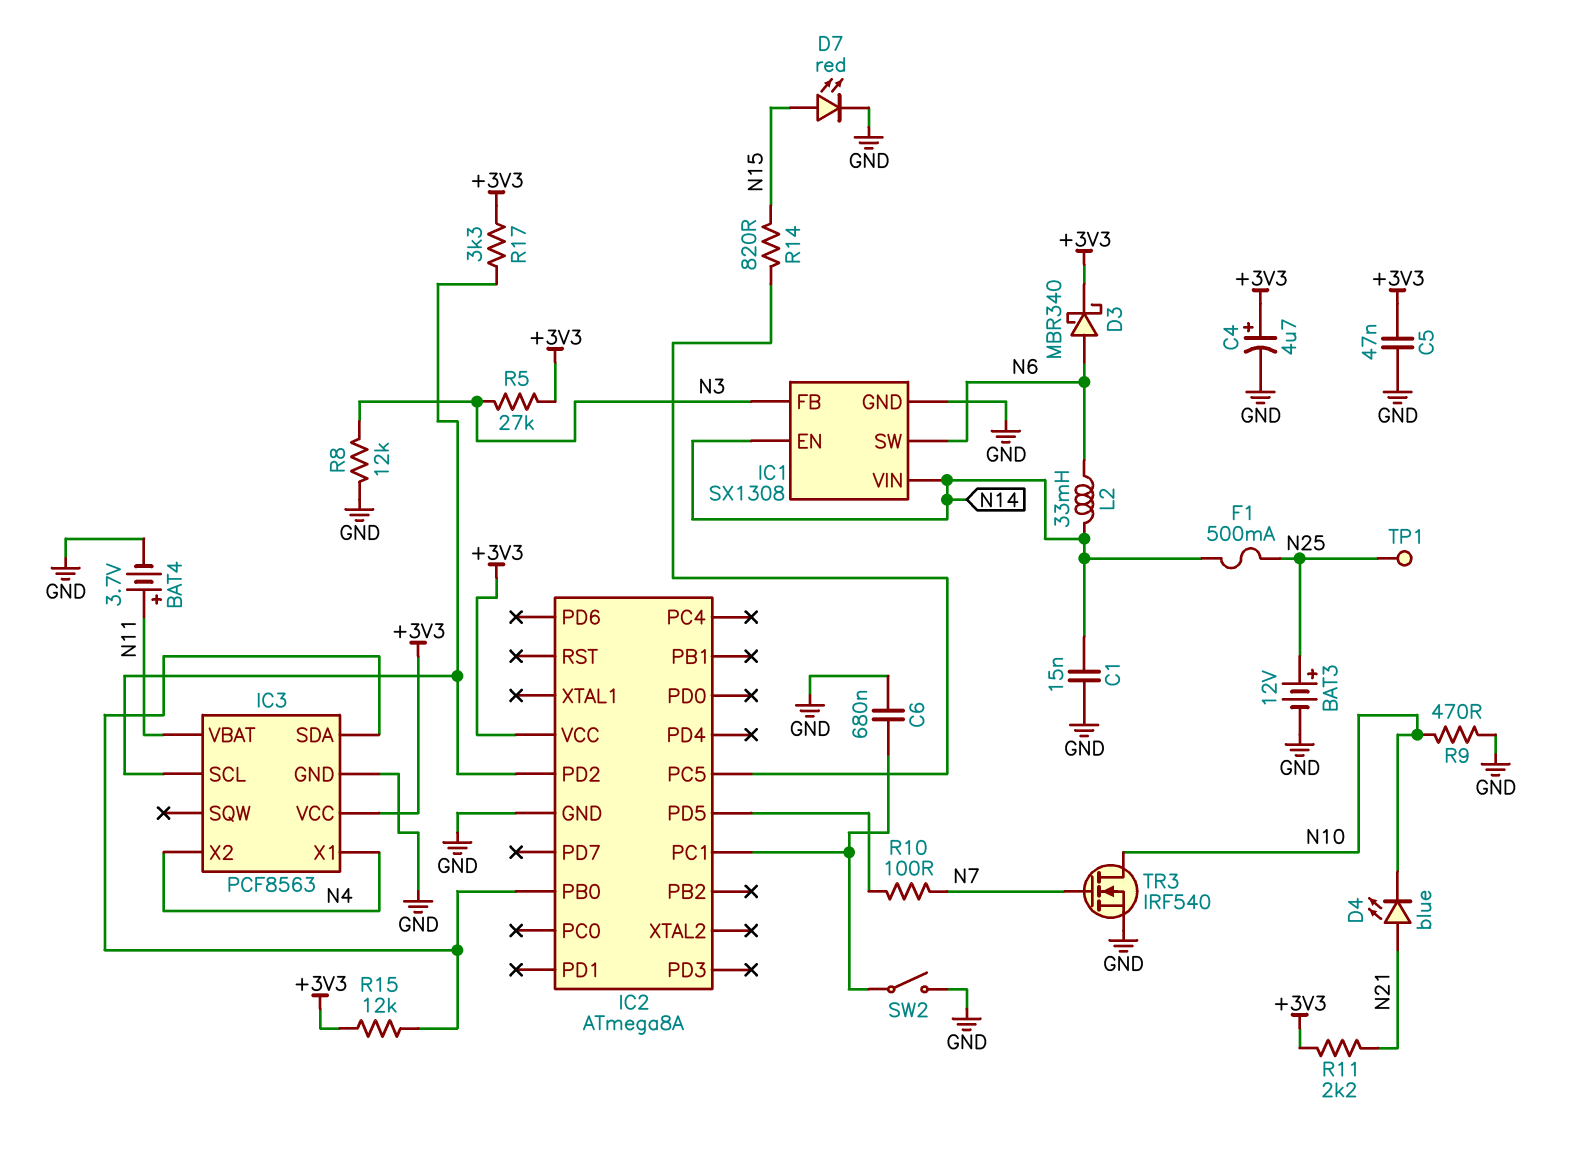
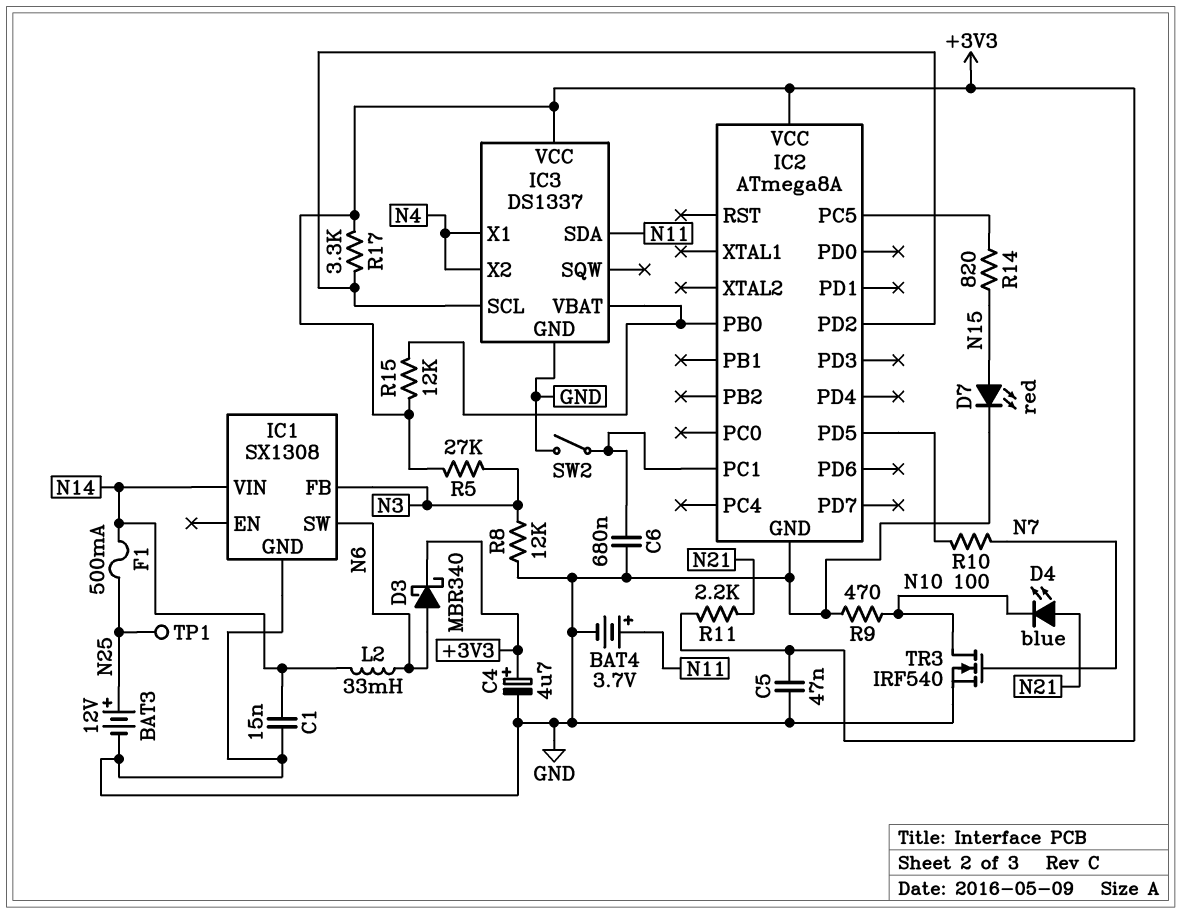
IC1 pin EN: N14 -> none
IC3: PCF8563 -> DS1337
IC3 pin SDA: IC2/PB0 -> N11
IC3 pin VBAT: N11 -> IC2/PB0

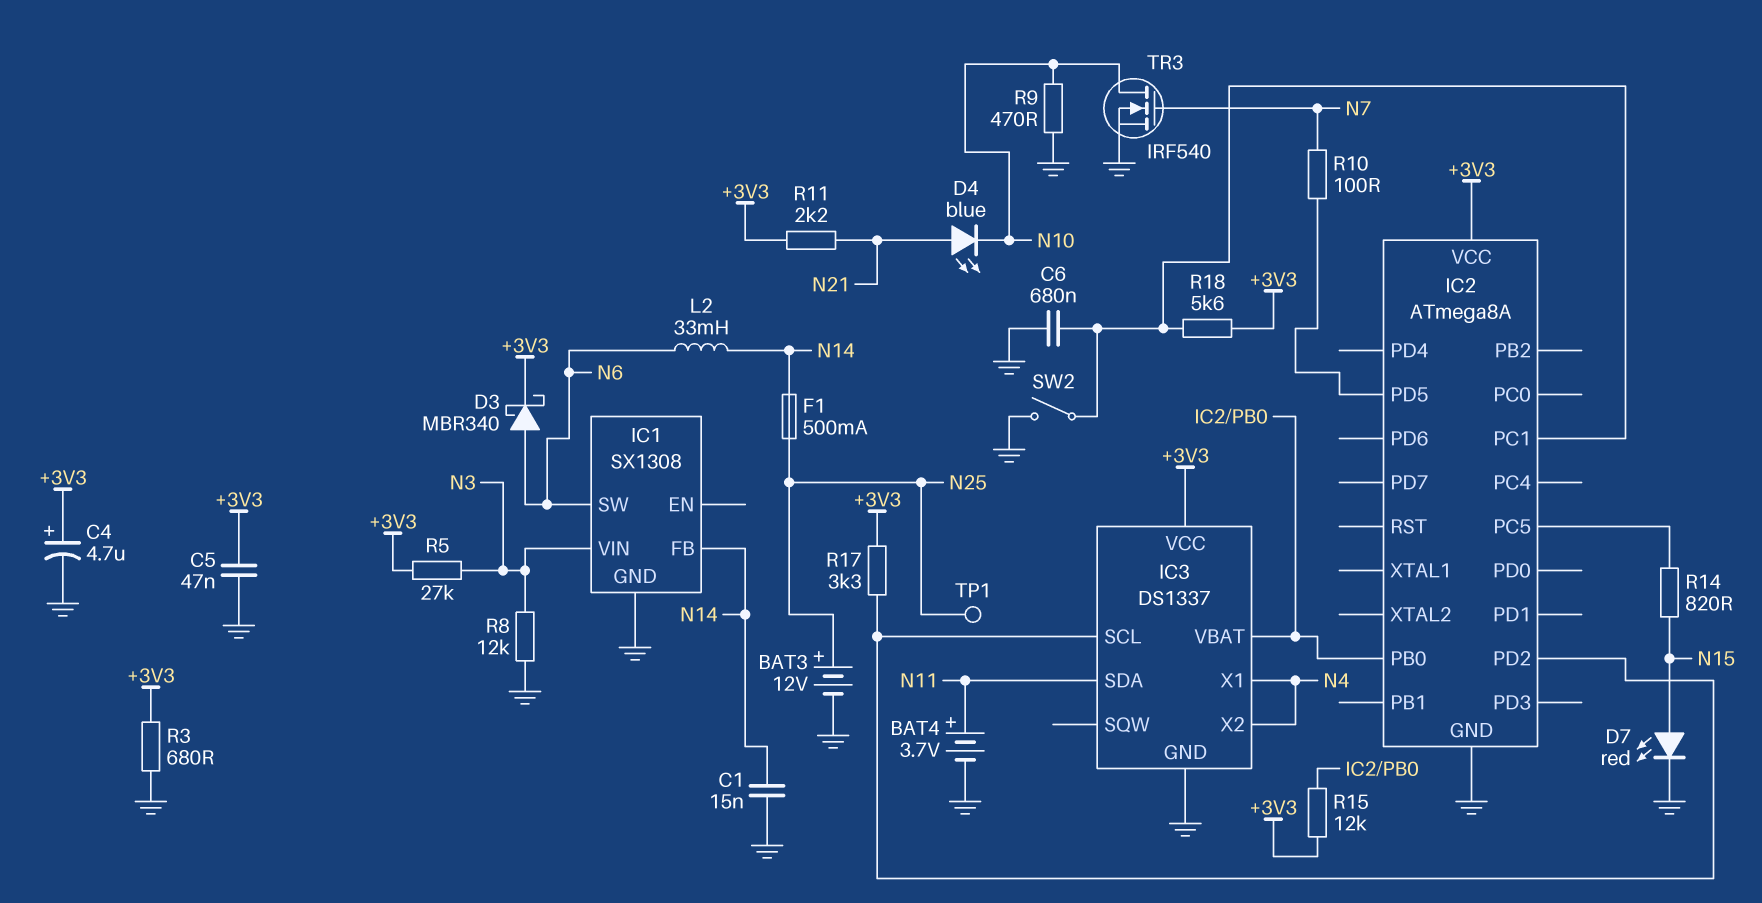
IC1 pin FB: N3 -> N14
IC1 pin VIN: N14 -> N3
R3: none -> 680 (+3V3, GND)
R18: none -> 5.6k (+3V3, IC2/PC1)

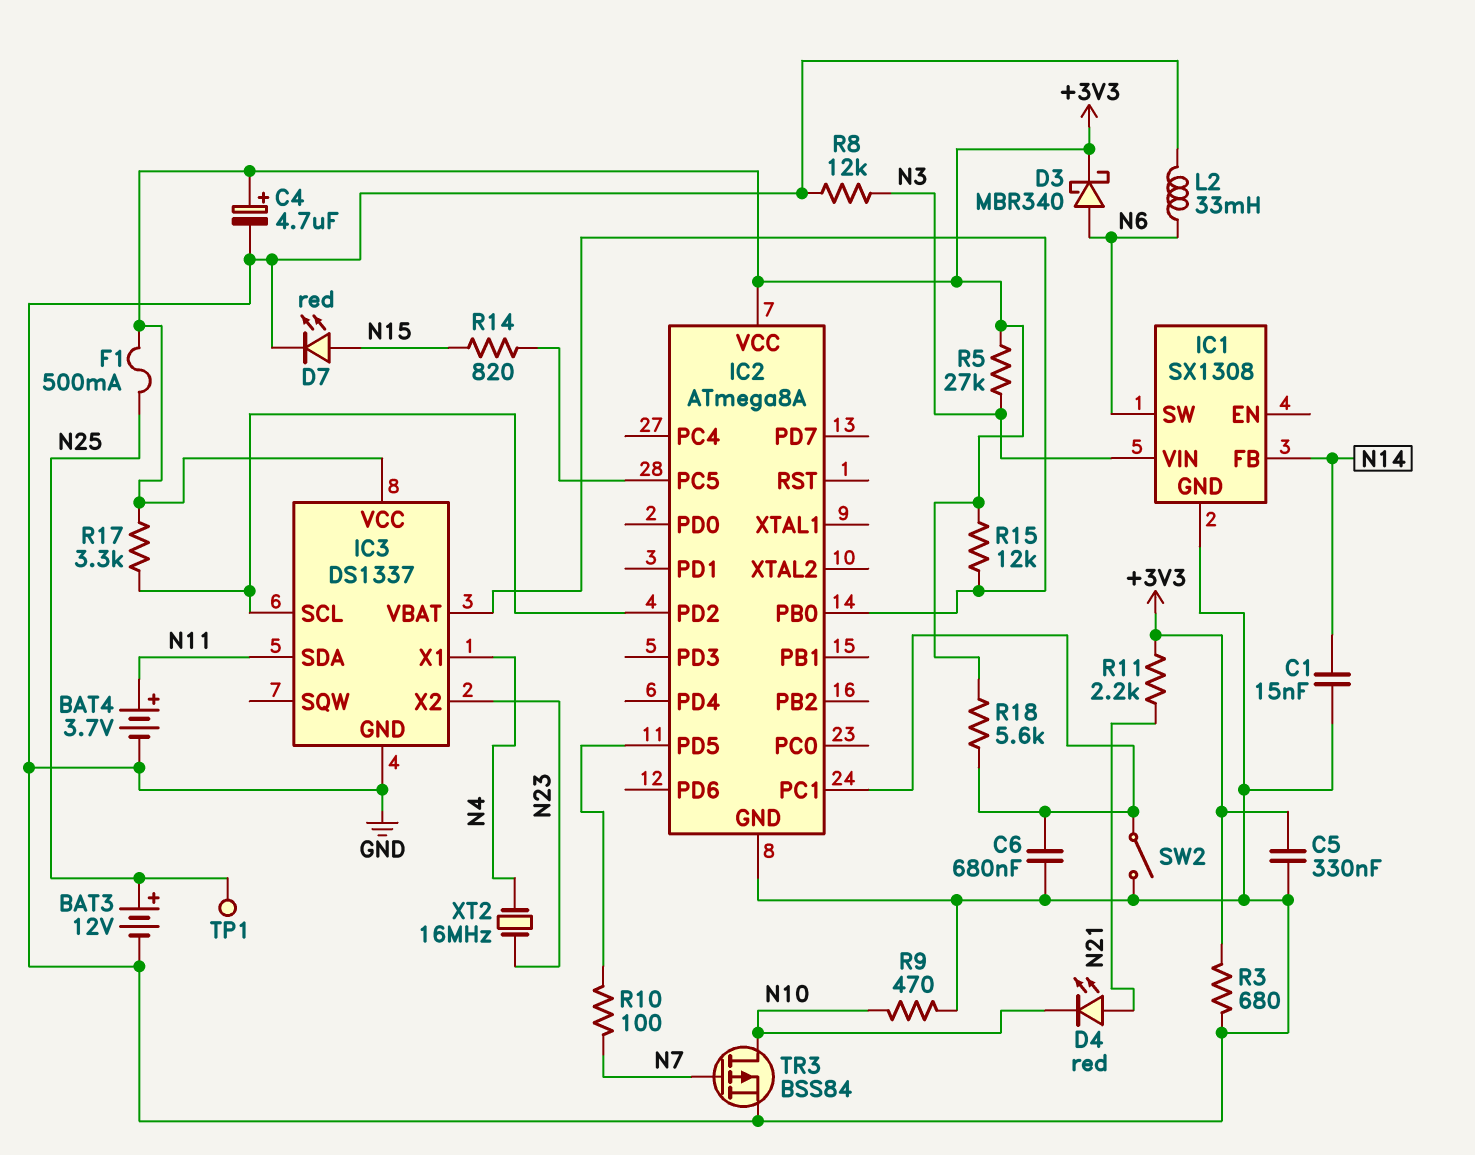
C5: 47nF (+3V3, GND) -> 330nF (+3V3, GND)
D4: LED blue (A N21, K N10) -> LED red (A N21, K N10)
F1: 500mA (N14, N25) -> 500mA (+3V3, N25)
IC3 pin X2: N4 -> N23
L2: 33mH (N6, N14) -> 33mH (GND, N6)
TR3: NMOS IRF540 (G N7, D N10, S GND) -> PMOS BSS84 (G N7, D N10, S GND)
XT2: none -> 16MHz (N4, N23)

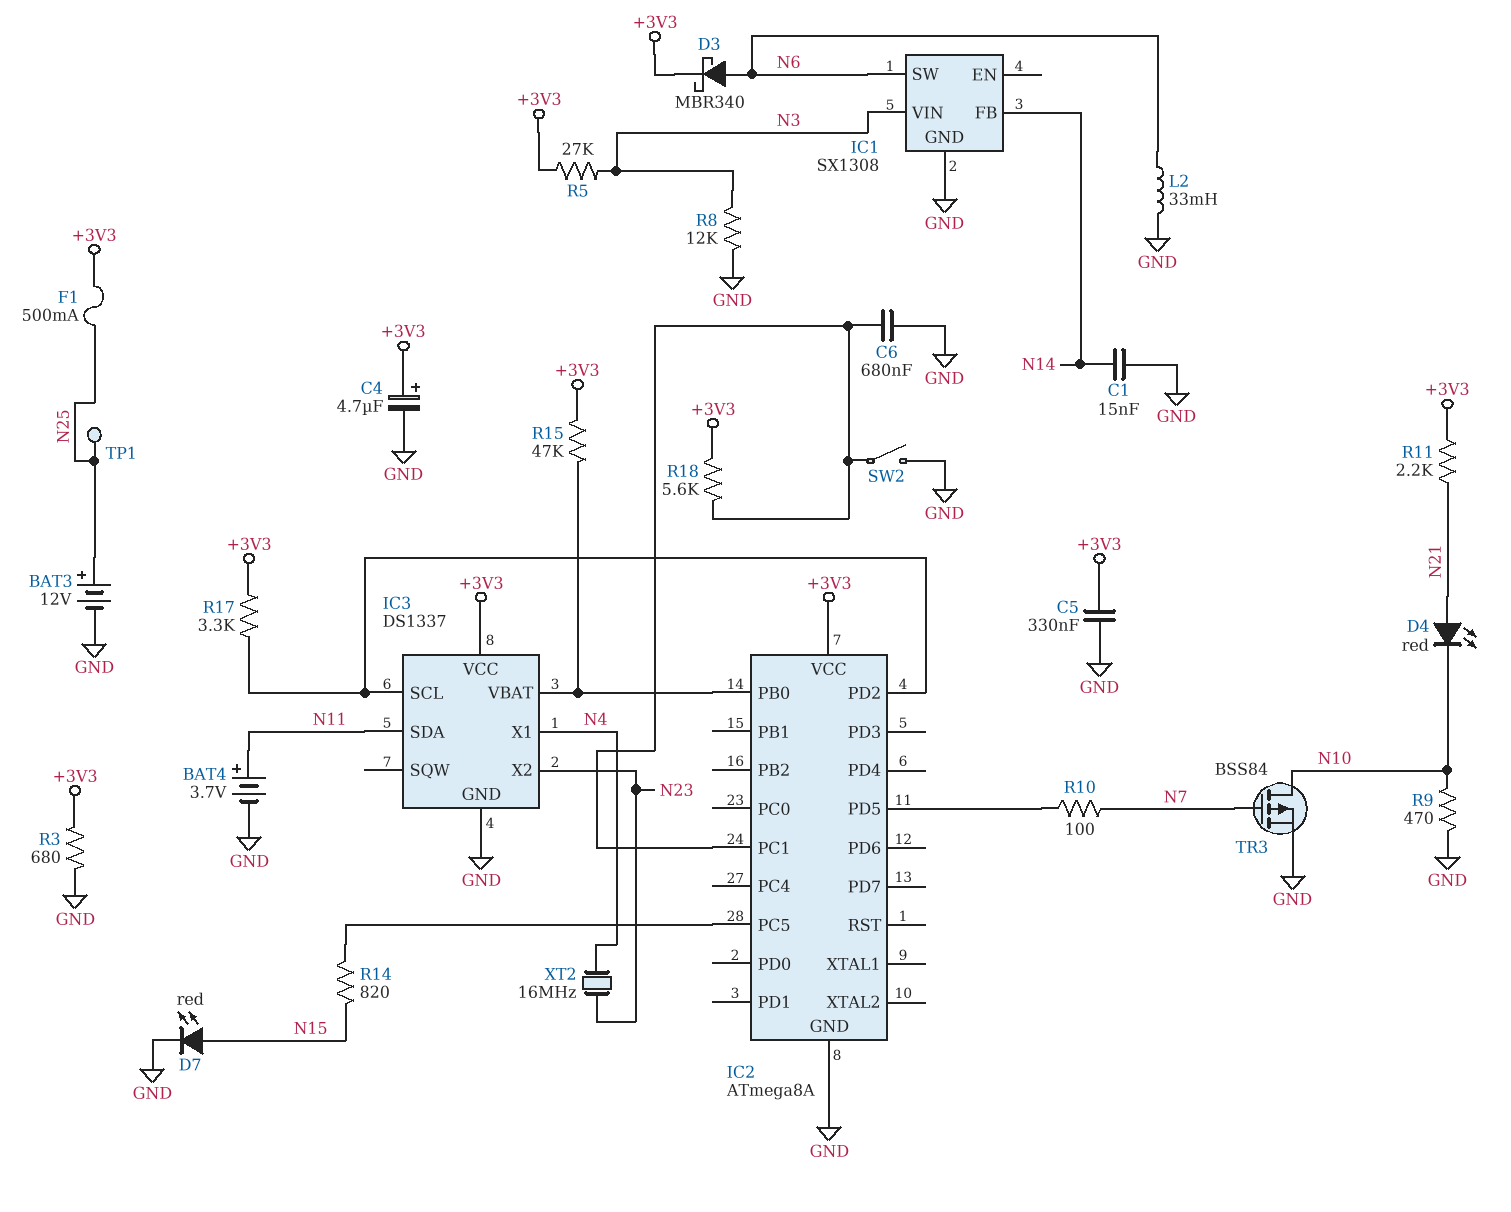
R15: 12k (+3V3, IC2/PB0) -> 47k (+3V3, IC2/PB0)

